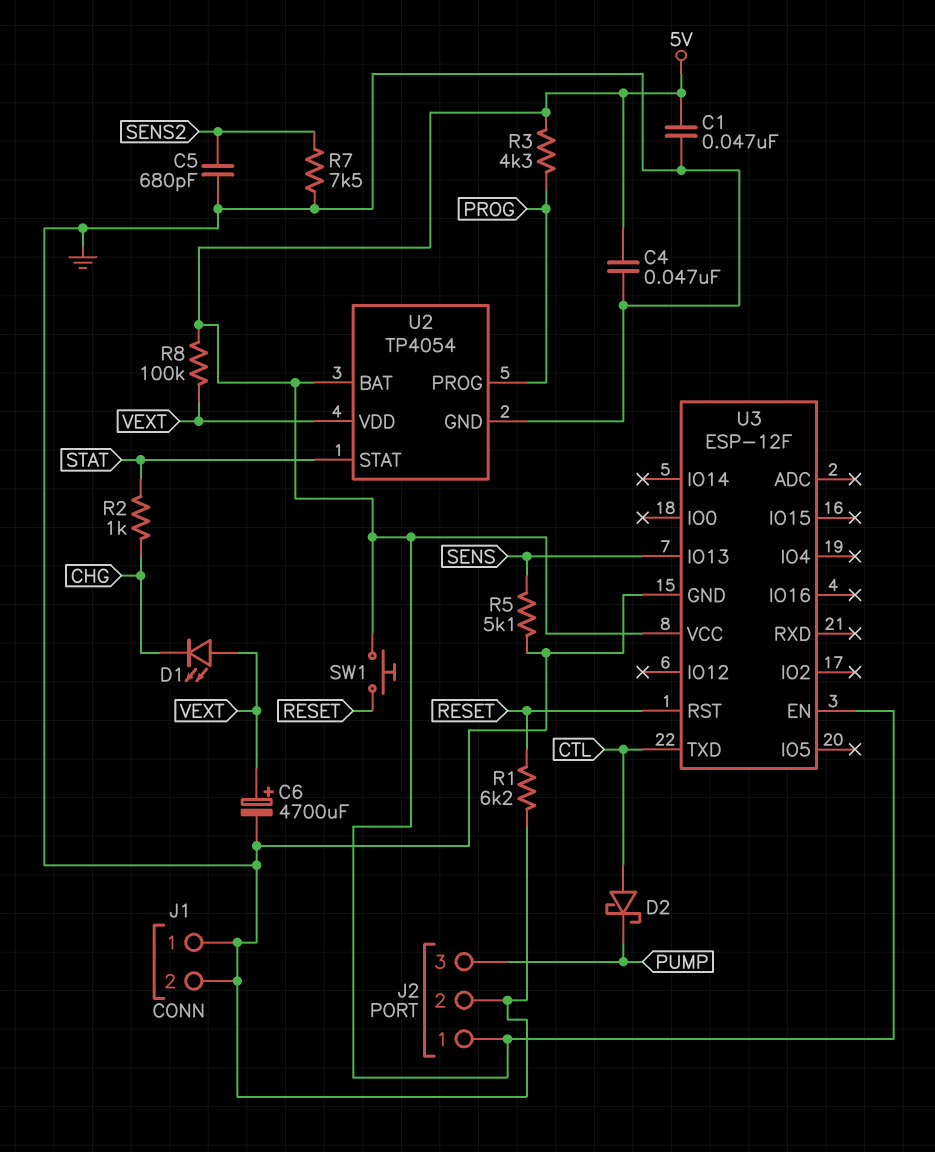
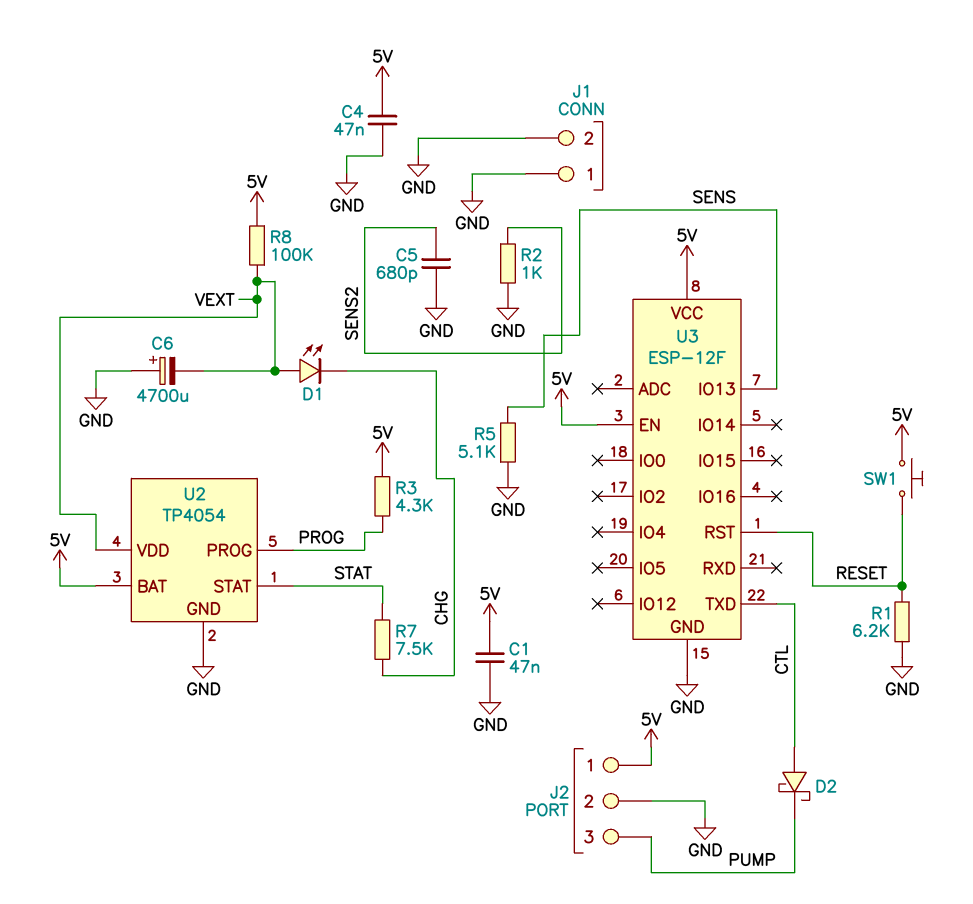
C6: 4700uF (plus VEXT, minus GND) -> 4700uF (plus GND, minus VEXT)
R2: 1k (CHG, STAT) -> 1k (GND, SENS2)
R7: 7.5k (GND, SENS2) -> 7.5k (CHG, STAT)

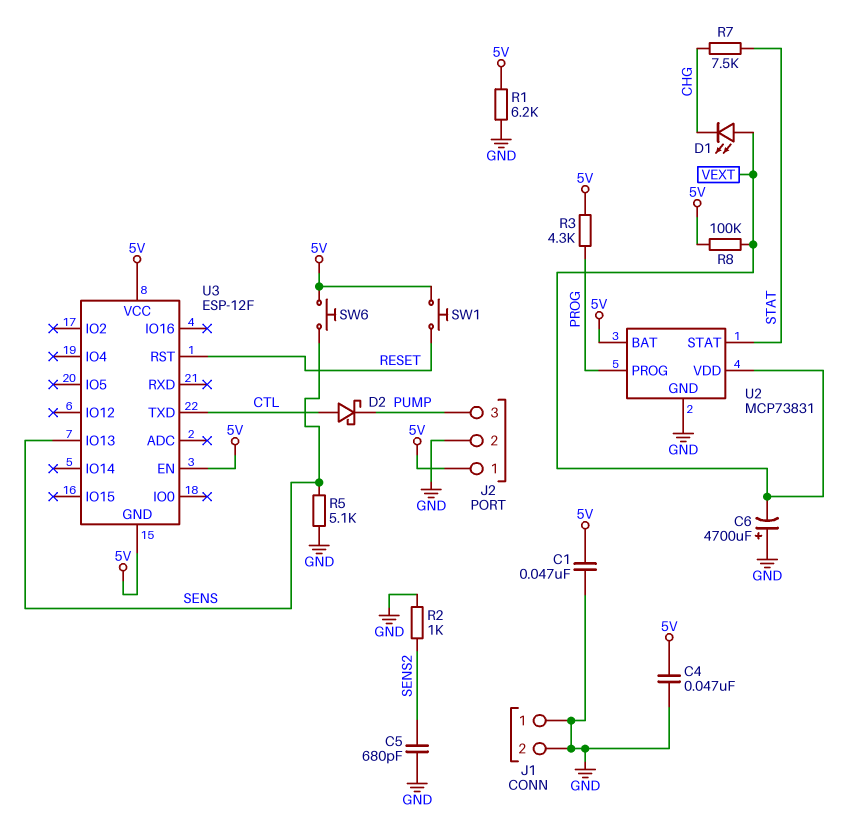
R1: 6.2k (GND, RESET) -> 6.2k (5V, GND)
SW6: none -> button (5V, SENS)
U2: TP4054 -> MCP73831
U3 pin GND: GND -> 5V

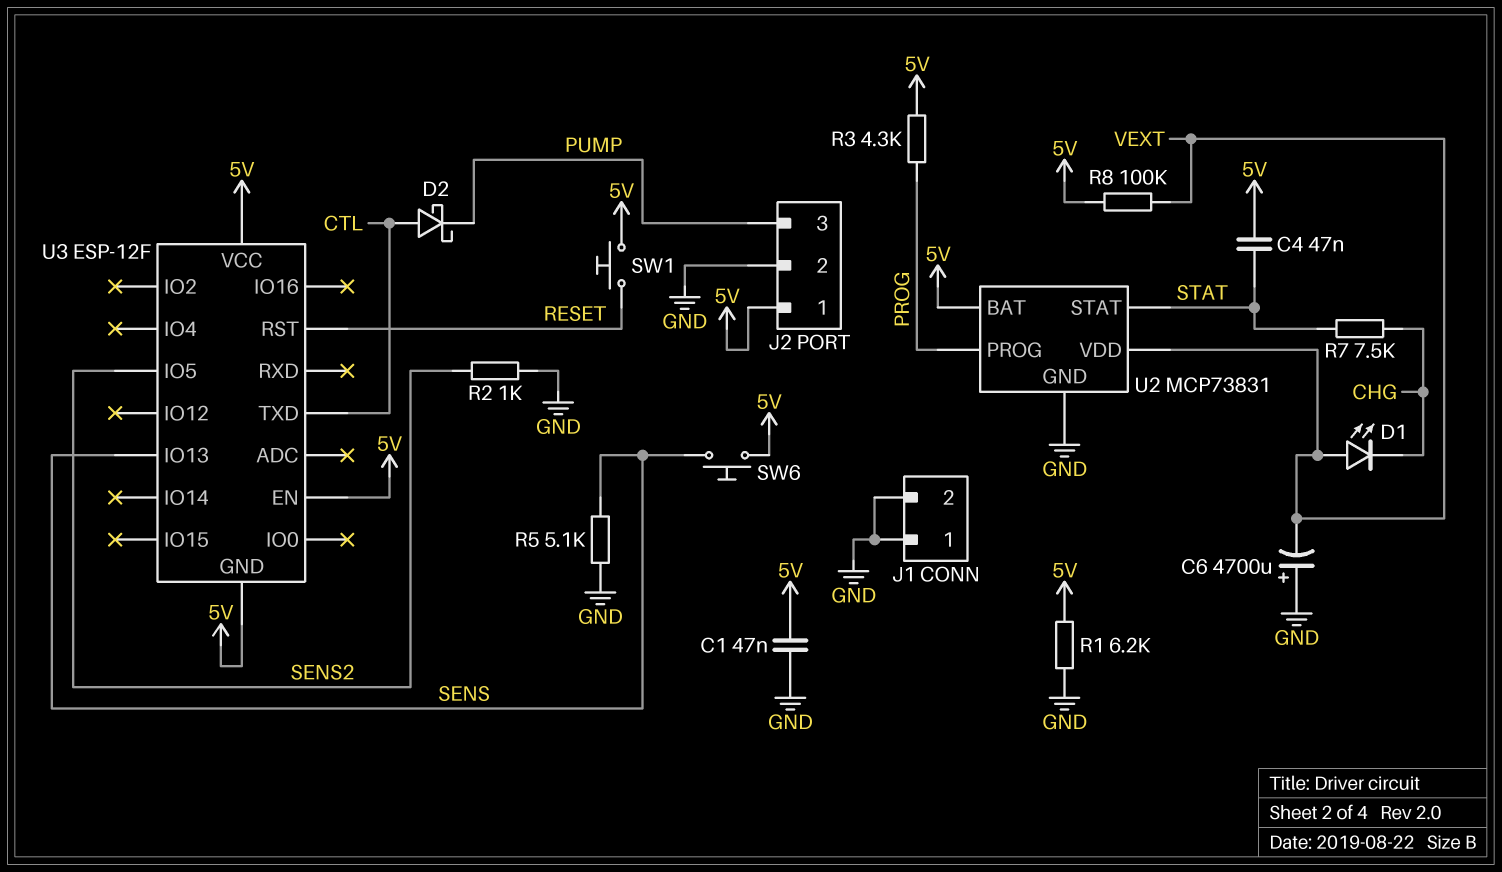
C4: 47nF (5V, GND) -> 47nF (5V, STAT)
C5: 680pF (GND, SENS2) -> none
U3 pin IO5: none -> SENS2

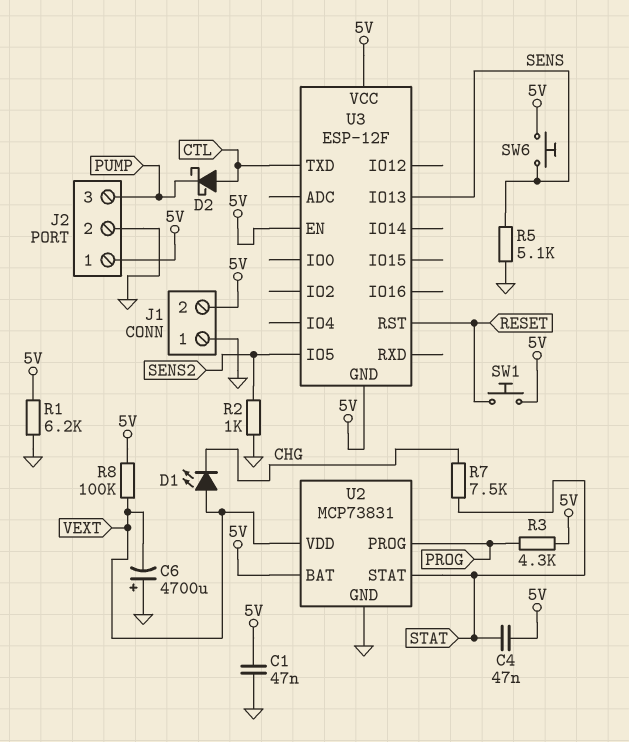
J1 pin 2: GND -> 5V

